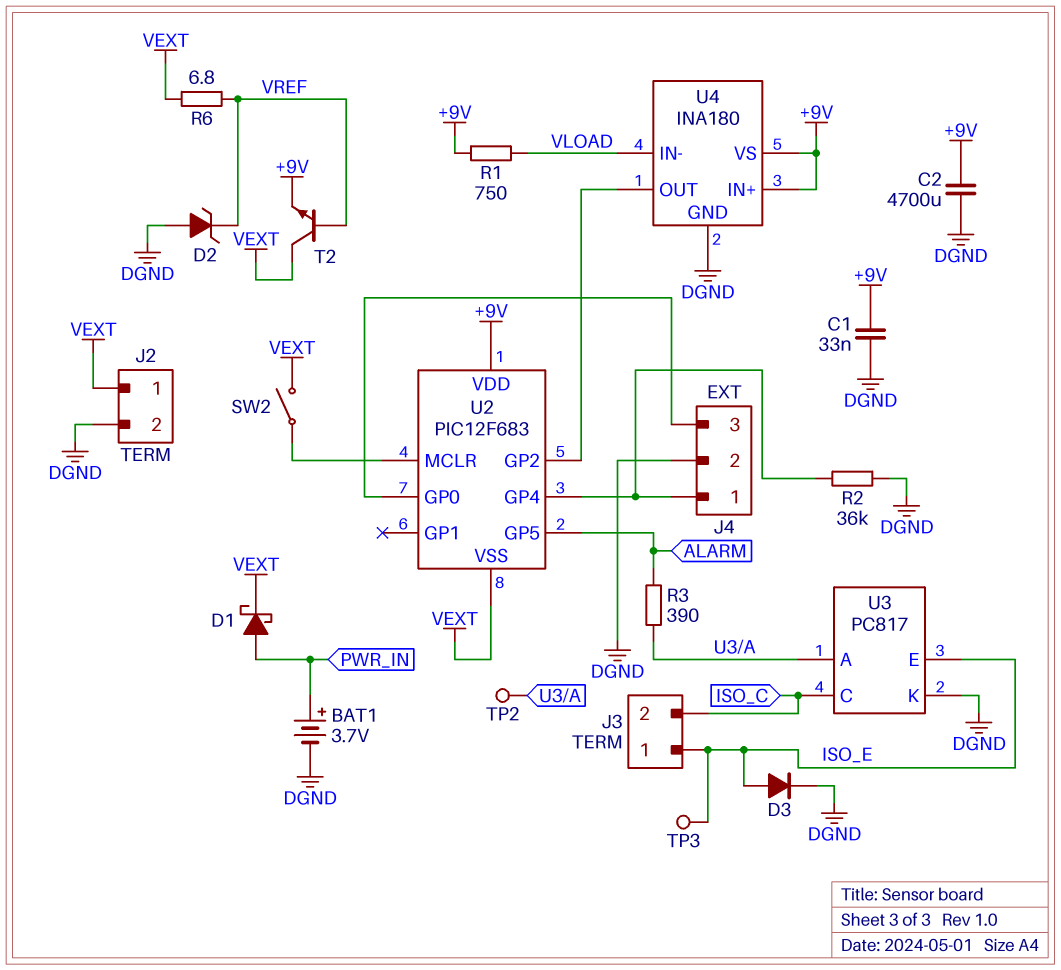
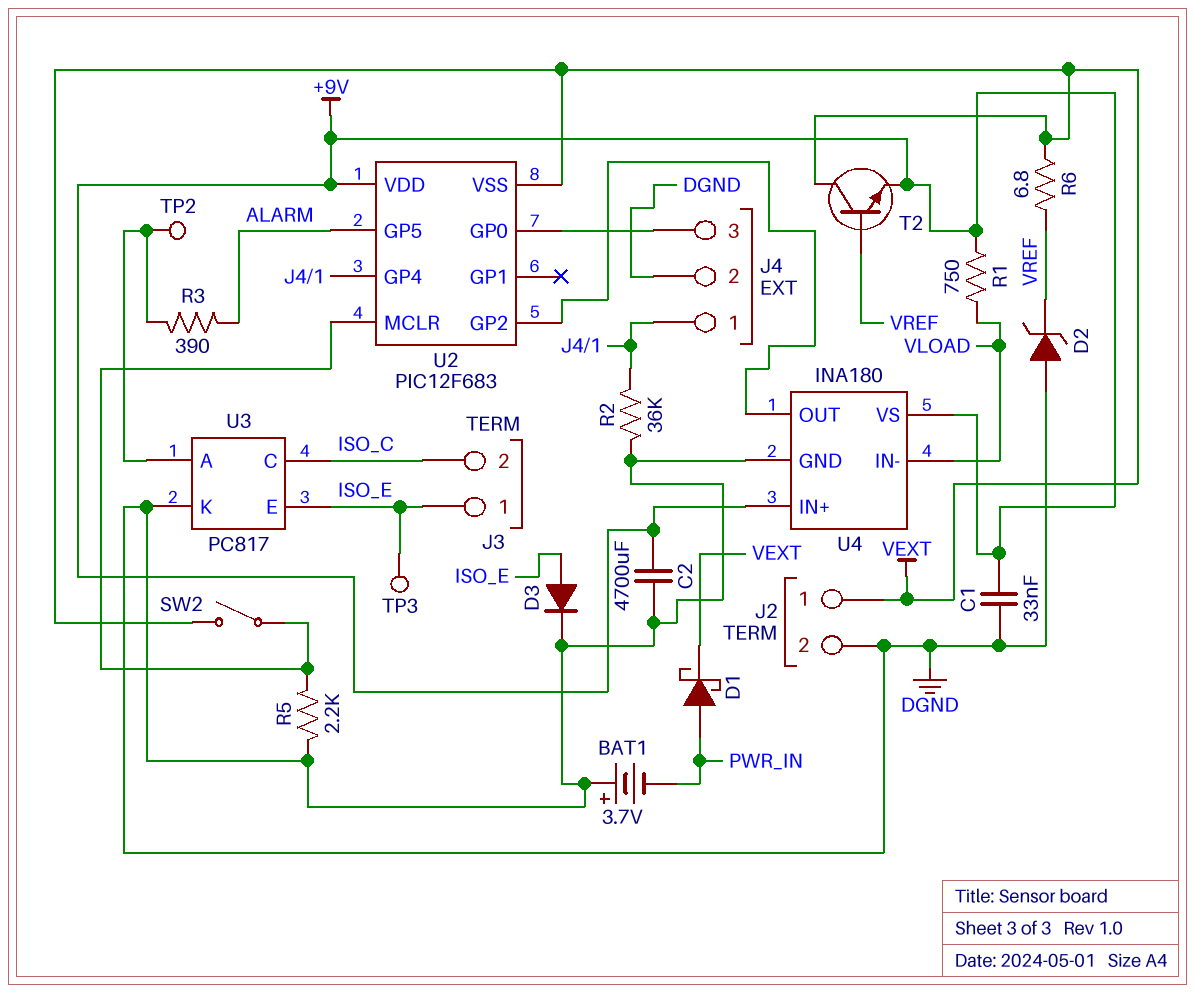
BAT1: 3.7V (plus PWR_IN, minus DGND) -> 3.7V (plus DGND, minus PWR_IN)
R5: none -> 2.2k (DGND, U2/MCLR)

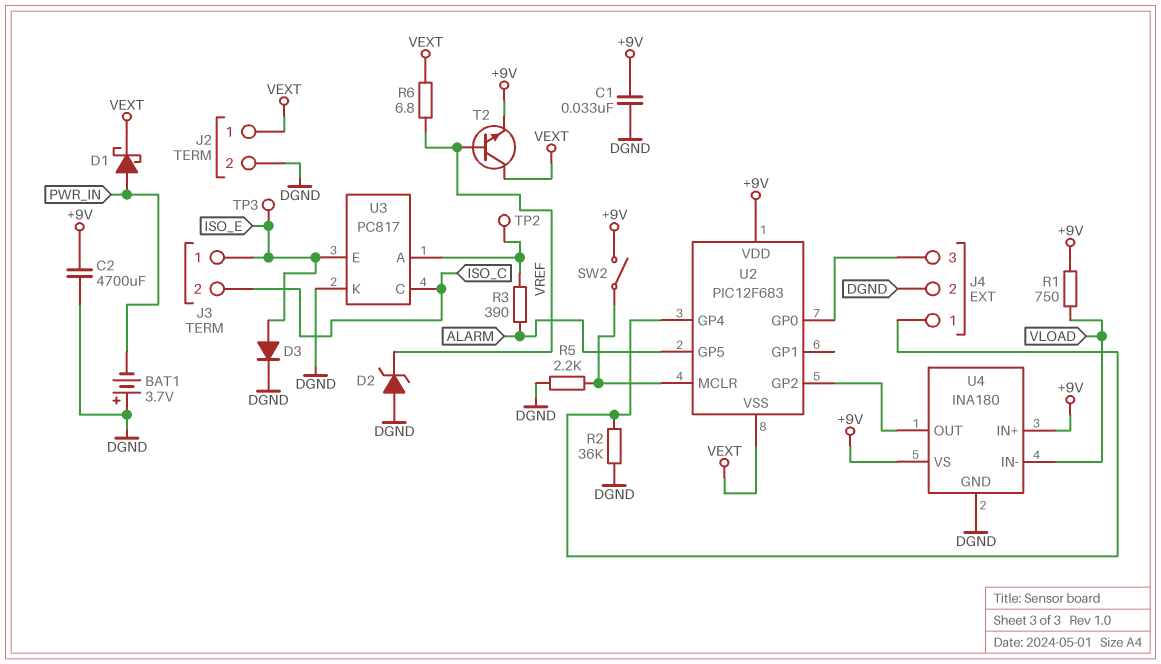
SW2: switch (U2/MCLR, VEXT) -> switch (+9V, U2/MCLR)

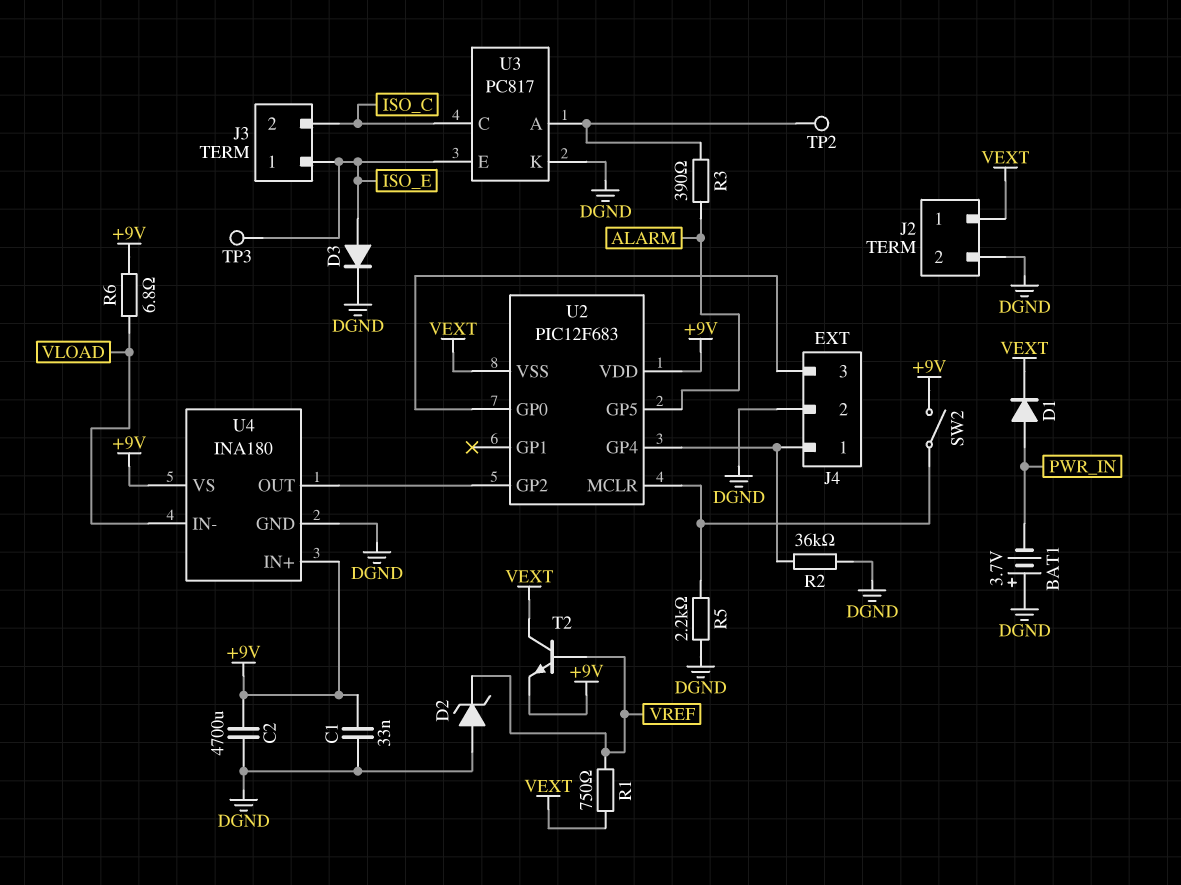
D1: schottky (A PWR_IN, K VEXT) -> diode (A PWR_IN, K VEXT)
R1: 750 (+9V, VLOAD) -> 750 (VEXT, VREF)
R6: 6.8 (VEXT, VREF) -> 6.8 (+9V, VLOAD)

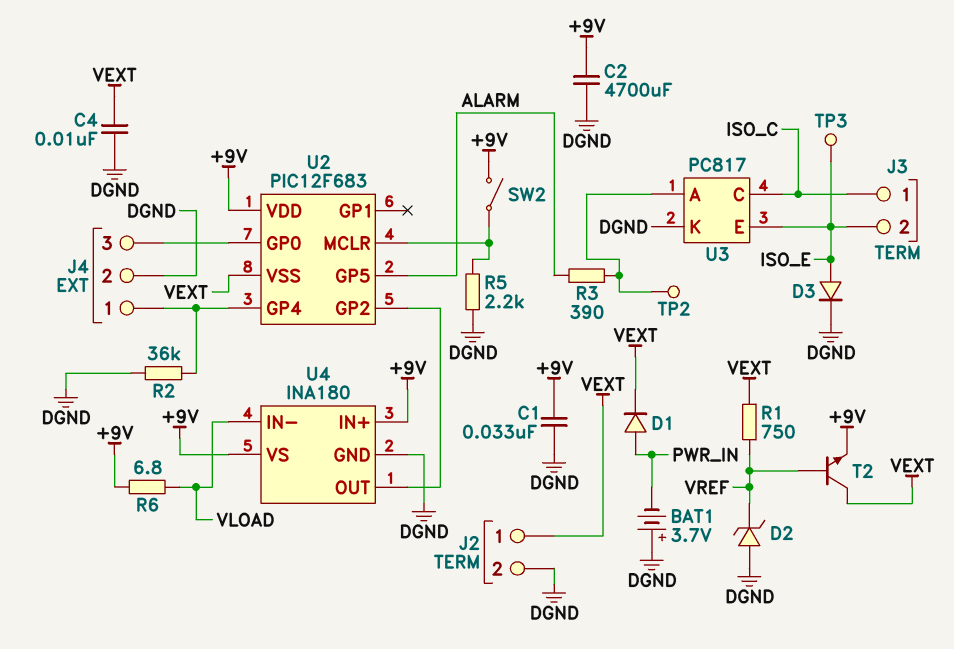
C4: none -> 10nF (DGND, VEXT)
J3 pin 1: ISO_E -> ISO_C
J3 pin 2: ISO_C -> ISO_E

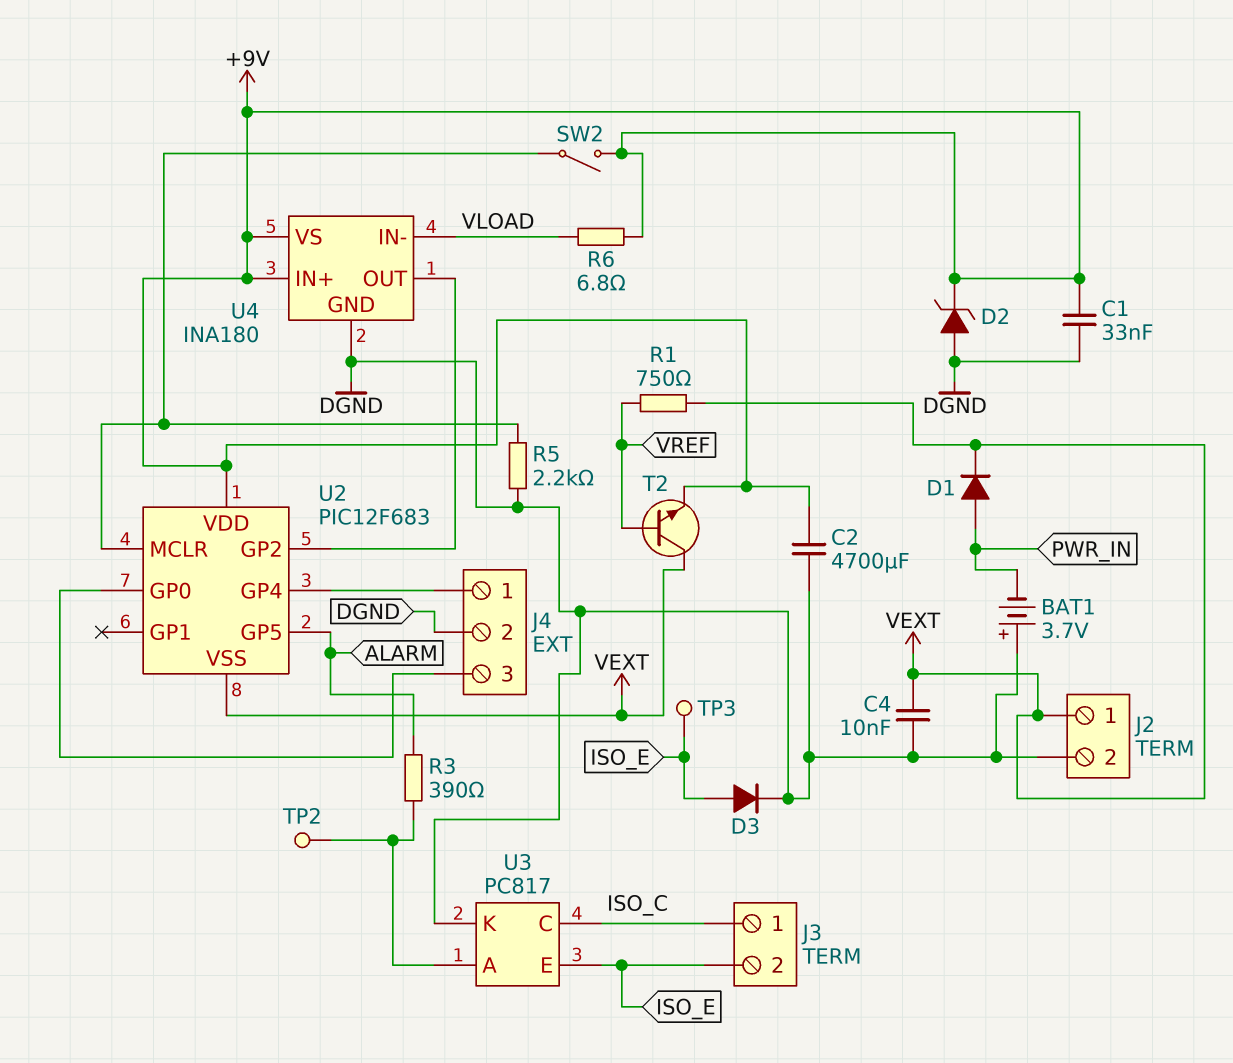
D2: zener (A DGND, K VREF) -> zener (A DGND, K +9V)
R2: 36k (DGND, J4/1) -> none

